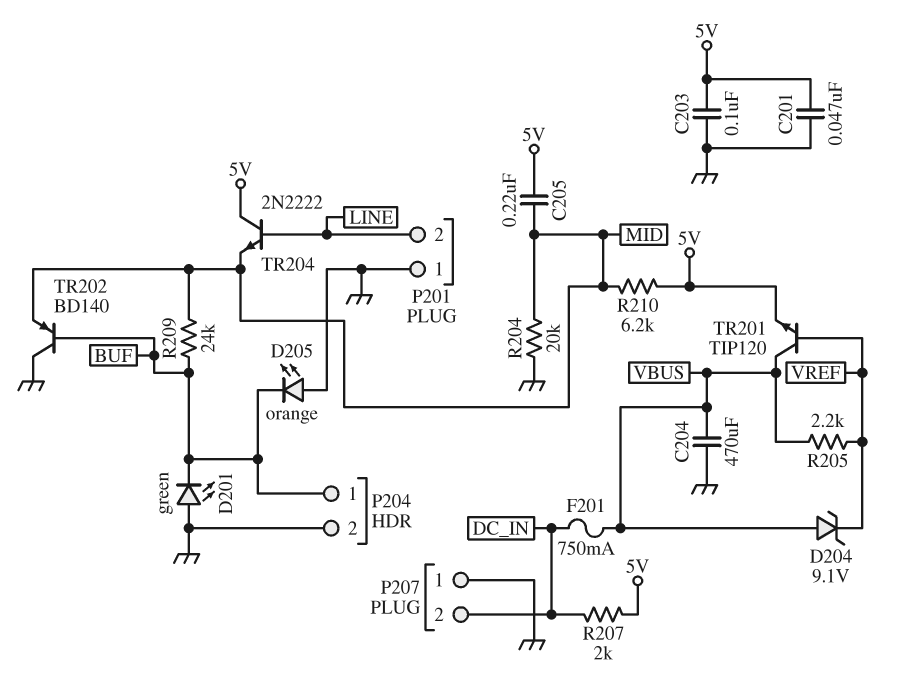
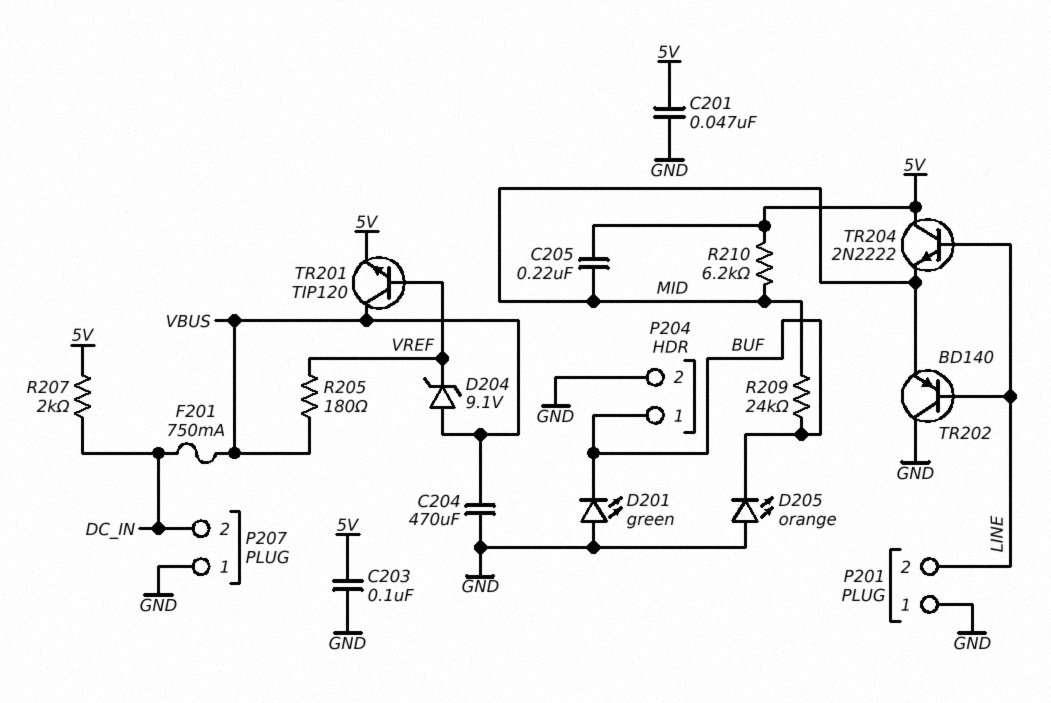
R204: 20k (GND, MID) -> none
R205: 2.2k (VBUS, VREF) -> 180 (VBUS, VREF)
TR202: PNP BD140 (B BUF, C GND, E MID) -> PNP BD140 (B LINE, C GND, E MID)

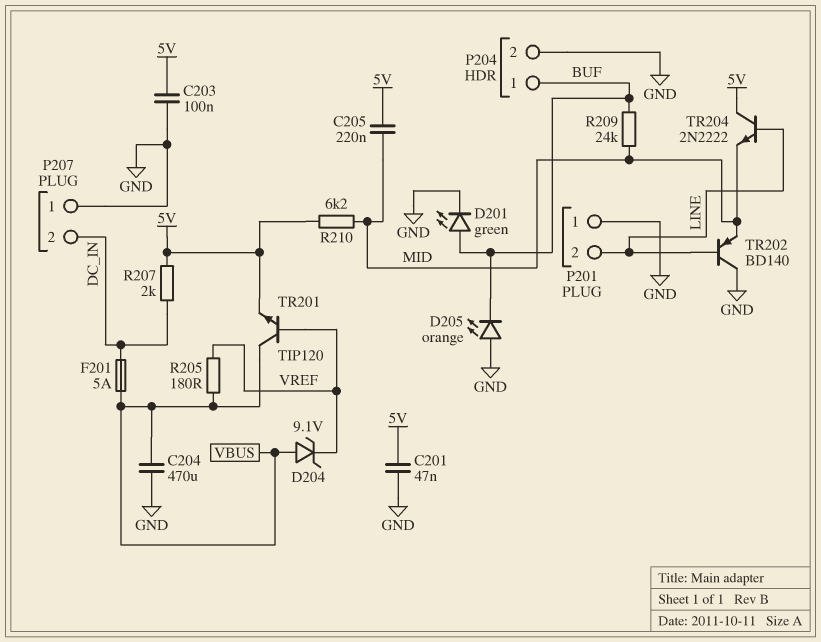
D201: LED green (A GND, K BUF) -> LED green (A BUF, K GND)
F201: 750mA (DC_IN, VBUS) -> 5A (DC_IN, VBUS)

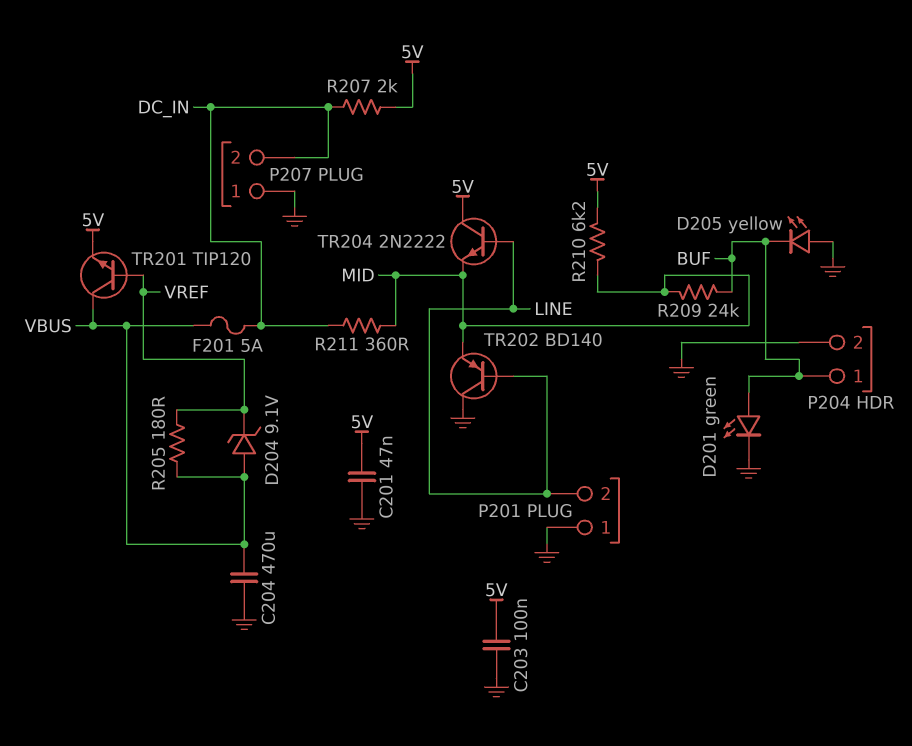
C205: 220nF (5V, MID) -> none
D205: LED orange (A GND, K BUF) -> LED yellow (A GND, K BUF)
R211: none -> 360 (DC_IN, MID)

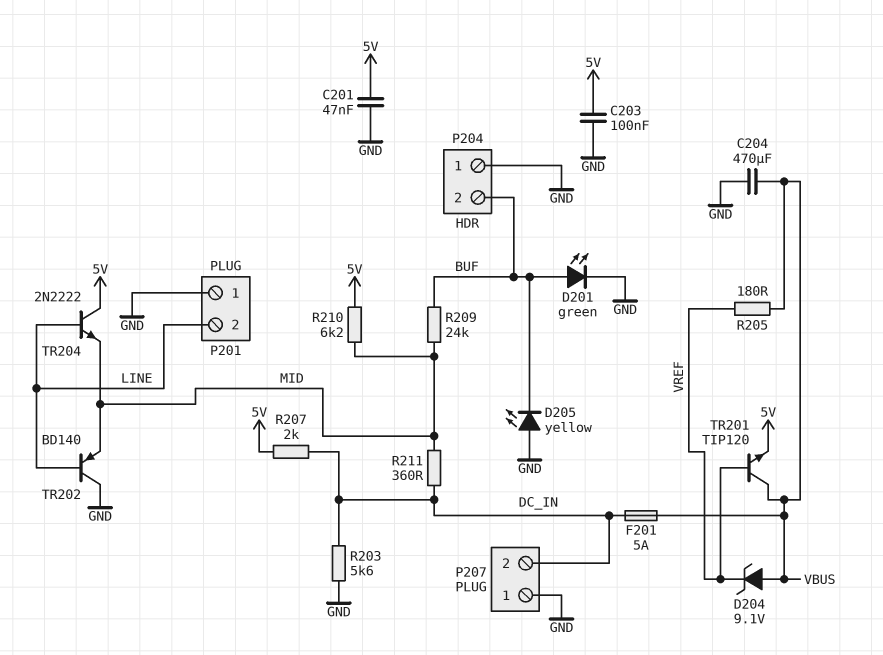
P204 pin 1: BUF -> GND
P204 pin 2: GND -> BUF
R203: none -> 5.6k (DC_IN, GND)

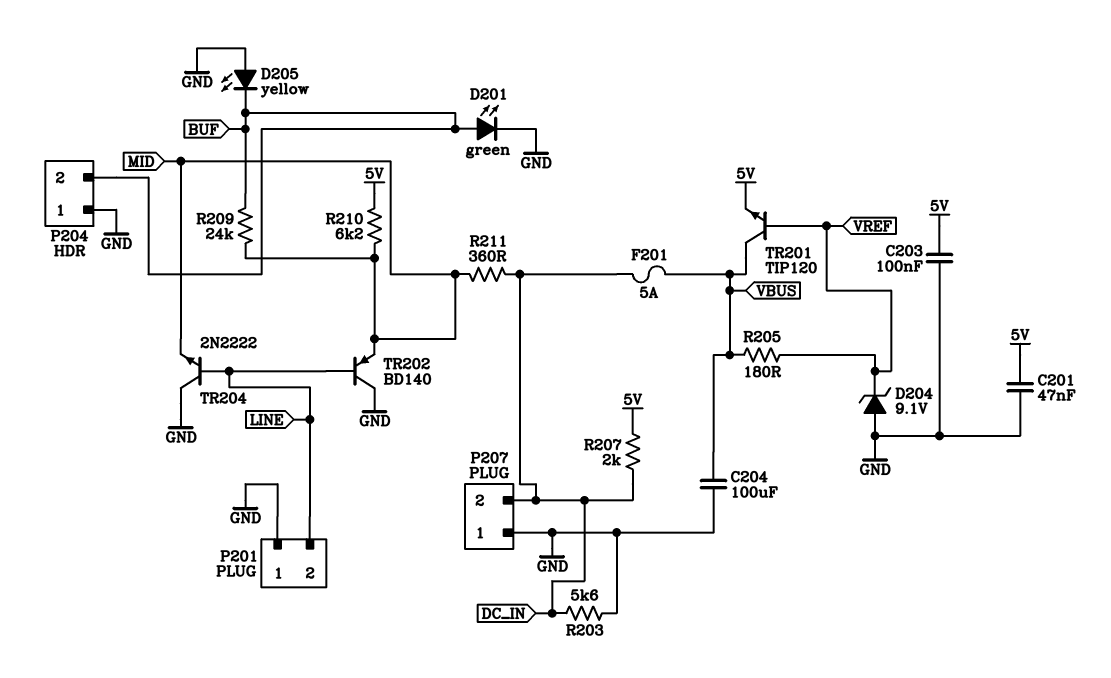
C204: 470uF (GND, VBUS) -> 100uF (GND, VBUS)
D204: zener 9.1V (A VBUS, K VREF) -> zener 9.1V (A GND, K VREF)
TR204: NPN 2N2222 (B LINE, C 5V, E MID) -> NPN 2N2222 (B LINE, C GND, E MID)

